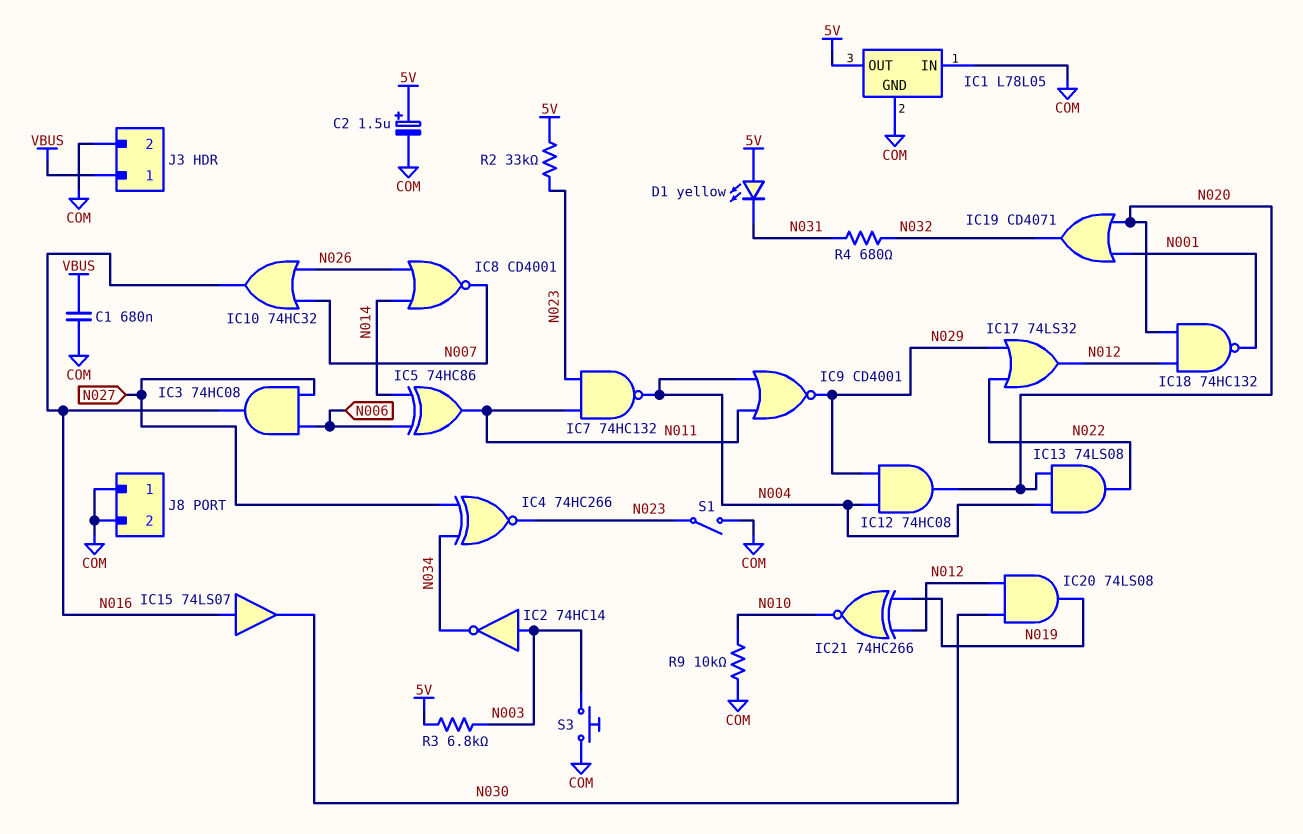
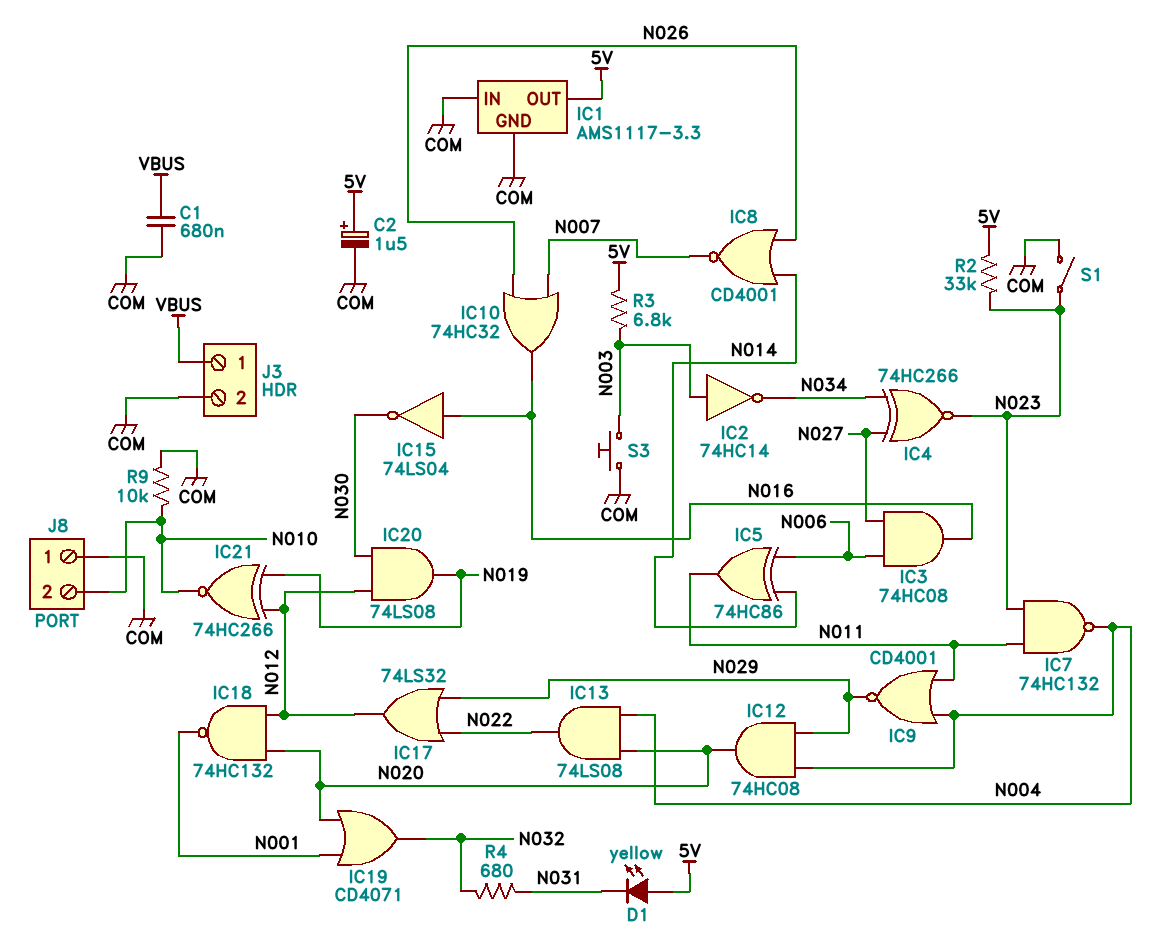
IC1: L78L05 -> AMS1117-3.3
IC15: buffer 74LS07 (in N016, out N030) -> NOT 74LS04 (in N016, out N030)
J8 pin 2: COM -> N010

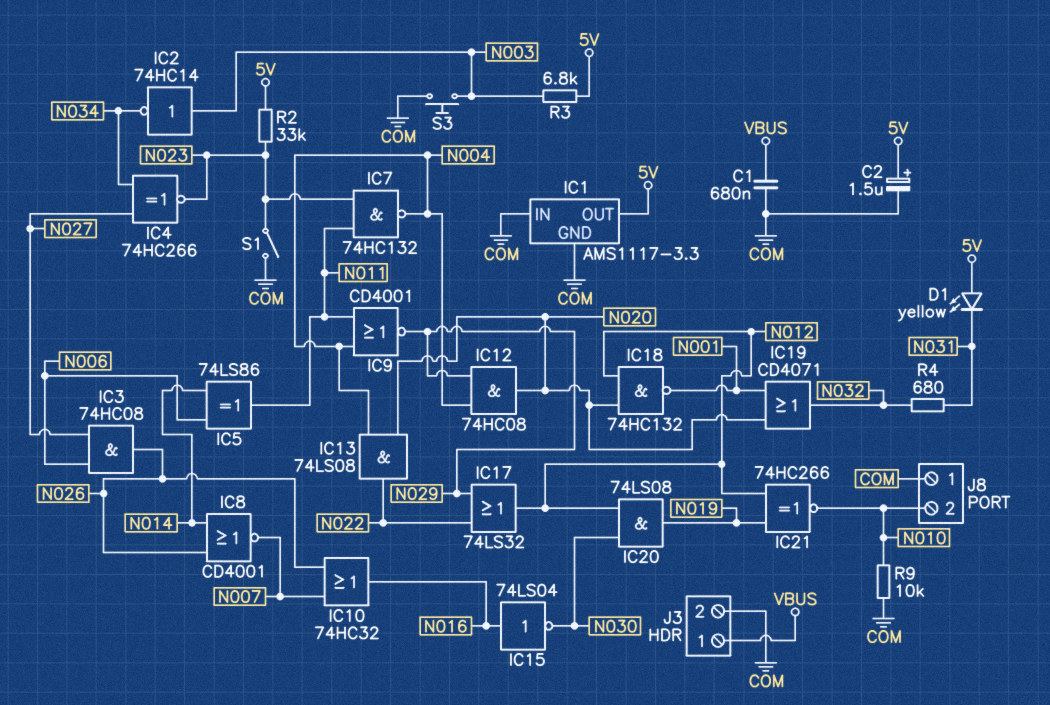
IC3: AND 74HC08 (in N006, in N027, out N016) -> AND 74HC08 (in N006, in N027, out N026)
IC5: XOR 74HC86 (in N006, in N014, out N011) -> XOR 74LS86 (in N006, in N014, out N011)

